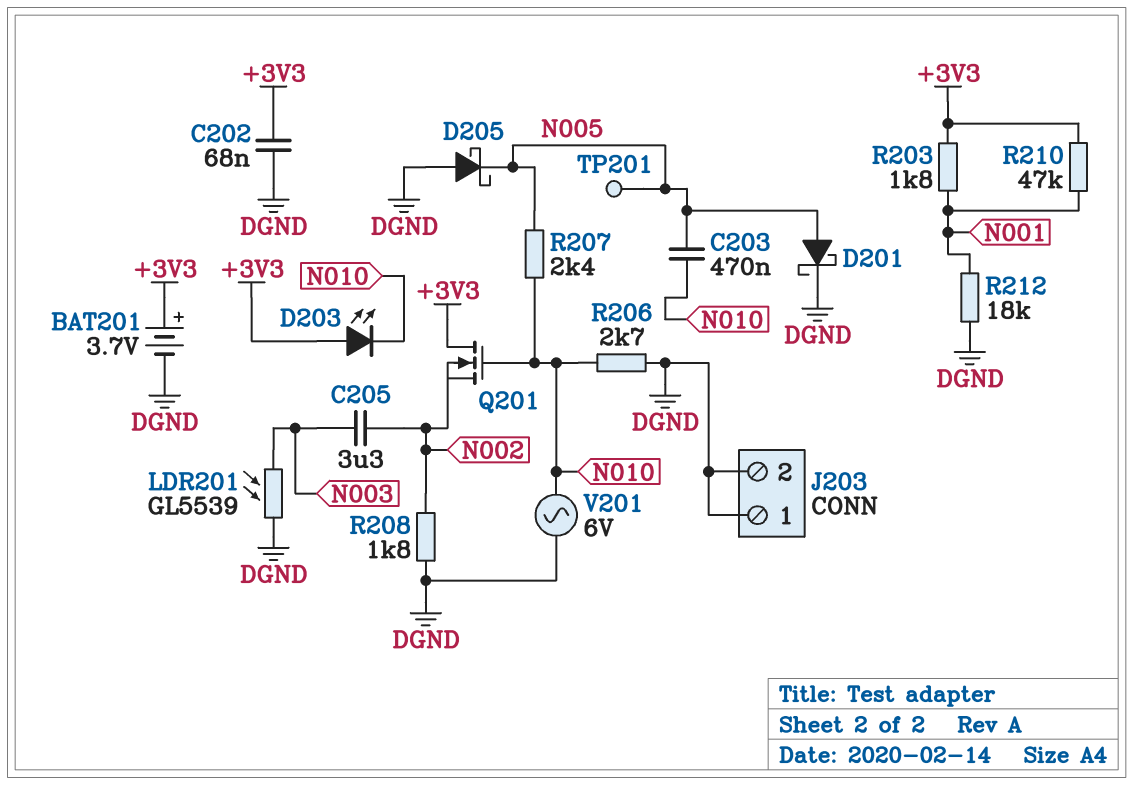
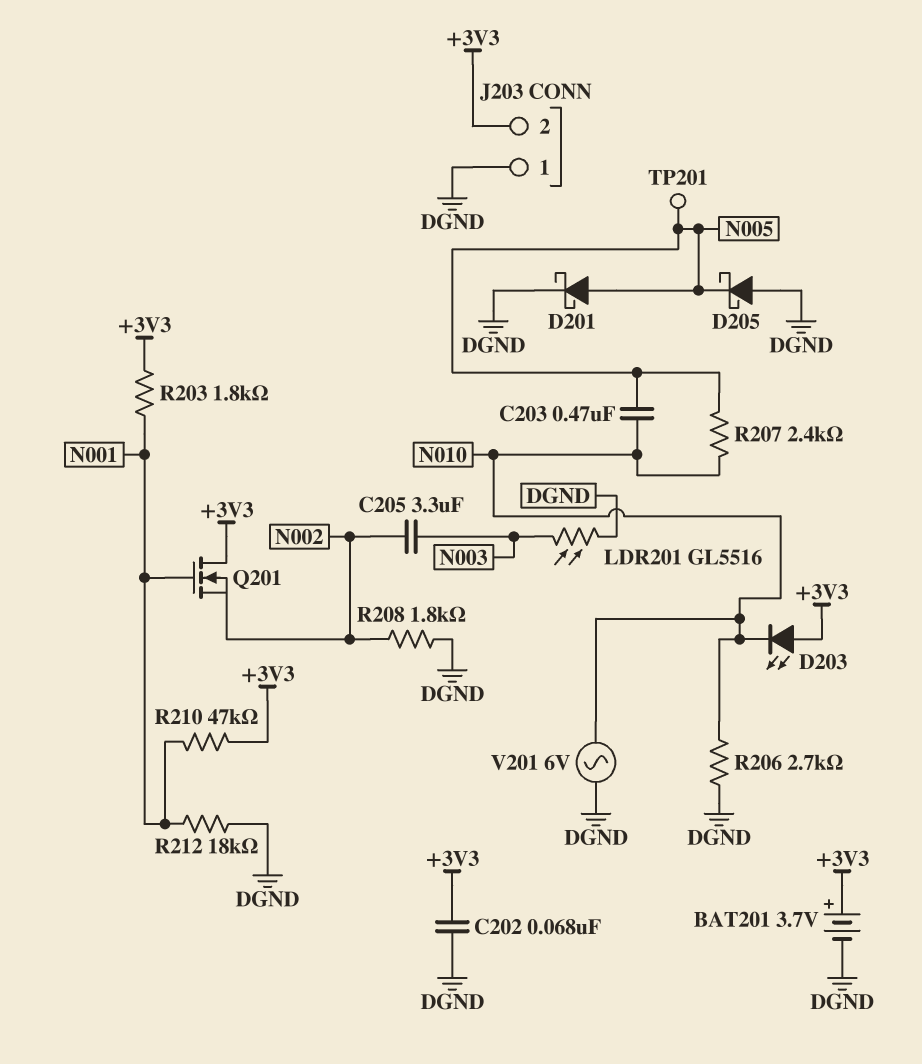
J203 pin 2: DGND -> +3V3
LDR201: GL5539 (DGND, N003) -> GL5516 (DGND, N003)
Q201: NMOS (G N010, D +3V3, S N002) -> NMOS (G N001, D +3V3, S N002)

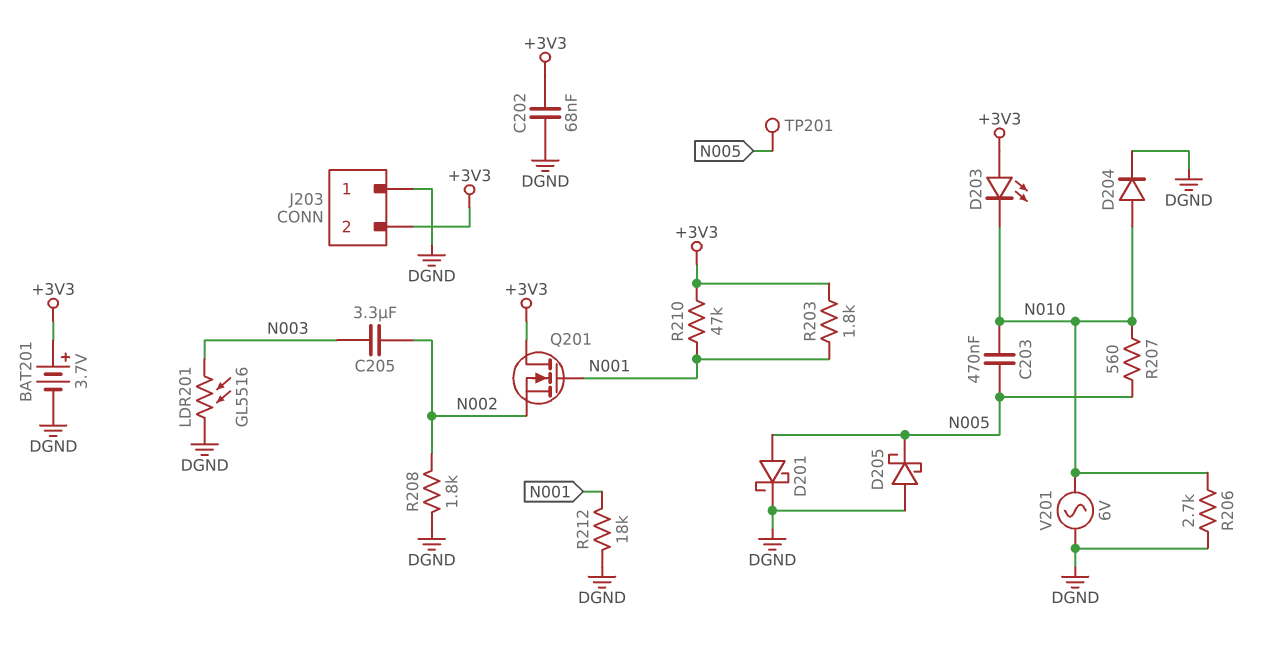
D204: none -> diode (A N010, K DGND)
R207: 2.4k (N005, N010) -> 560 (N005, N010)

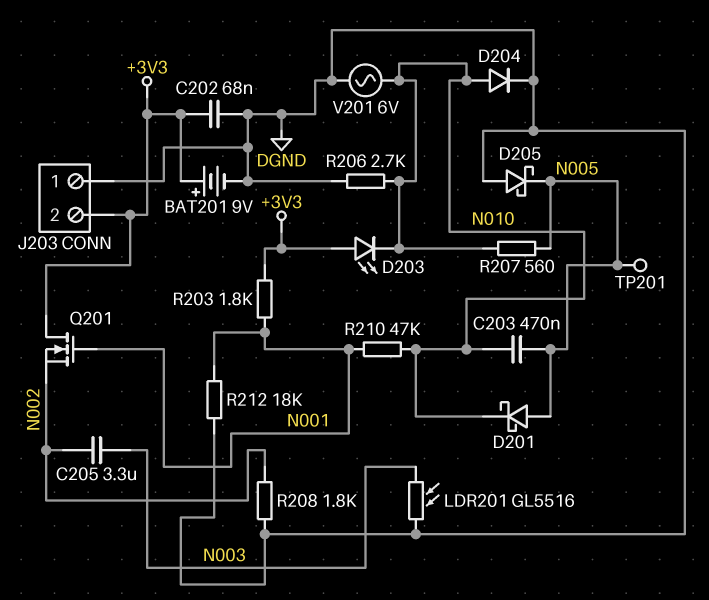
BAT201: 3.7V (plus +3V3, minus DGND) -> 9V (plus +3V3, minus DGND)
D201: schottky (A N005, K DGND) -> schottky (A N005, K N010)
R210: 47k (+3V3, N001) -> 47k (N001, N010)

